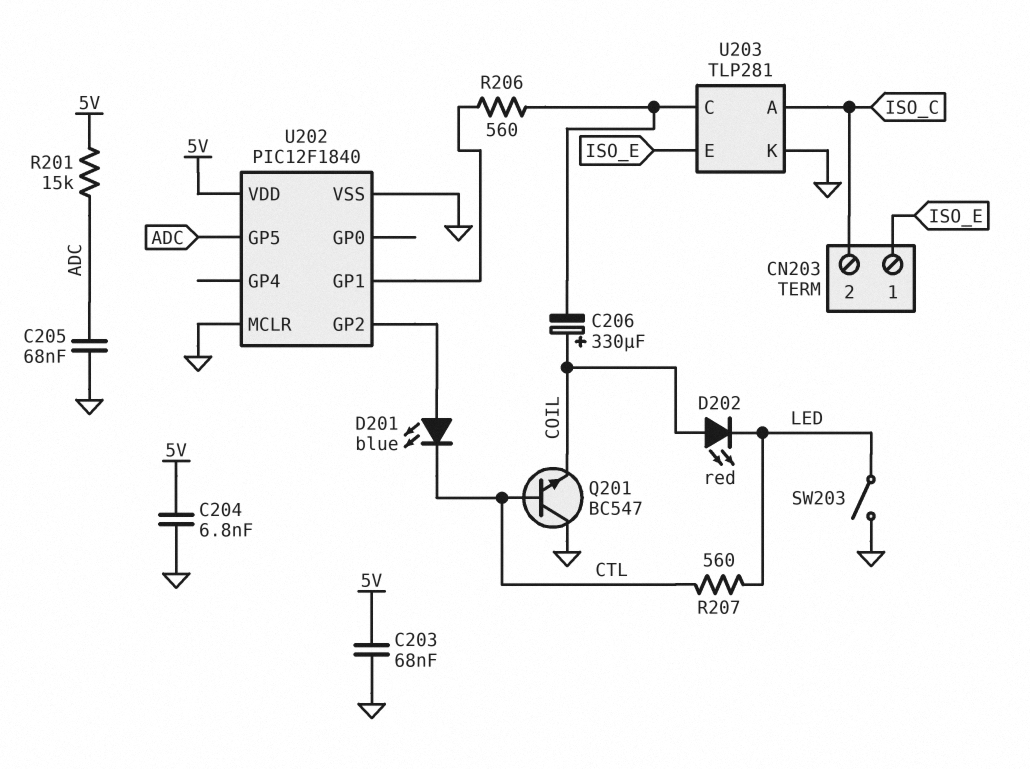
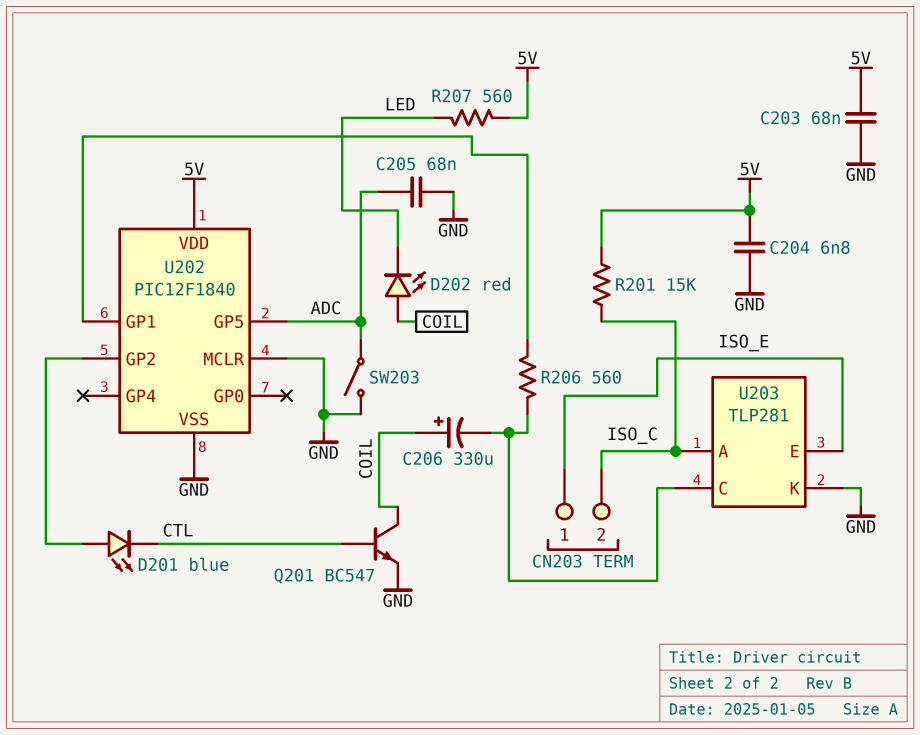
Q201: NPN BC547 (B CTL, C GND, E COIL) -> NPN BC547 (B CTL, C COIL, E GND)
R201: 15k (5V, ADC) -> 15k (5V, ISO_C)
R207: 560 (CTL, LED) -> 560 (5V, LED)
SW203: switch (GND, LED) -> switch (ADC, GND)

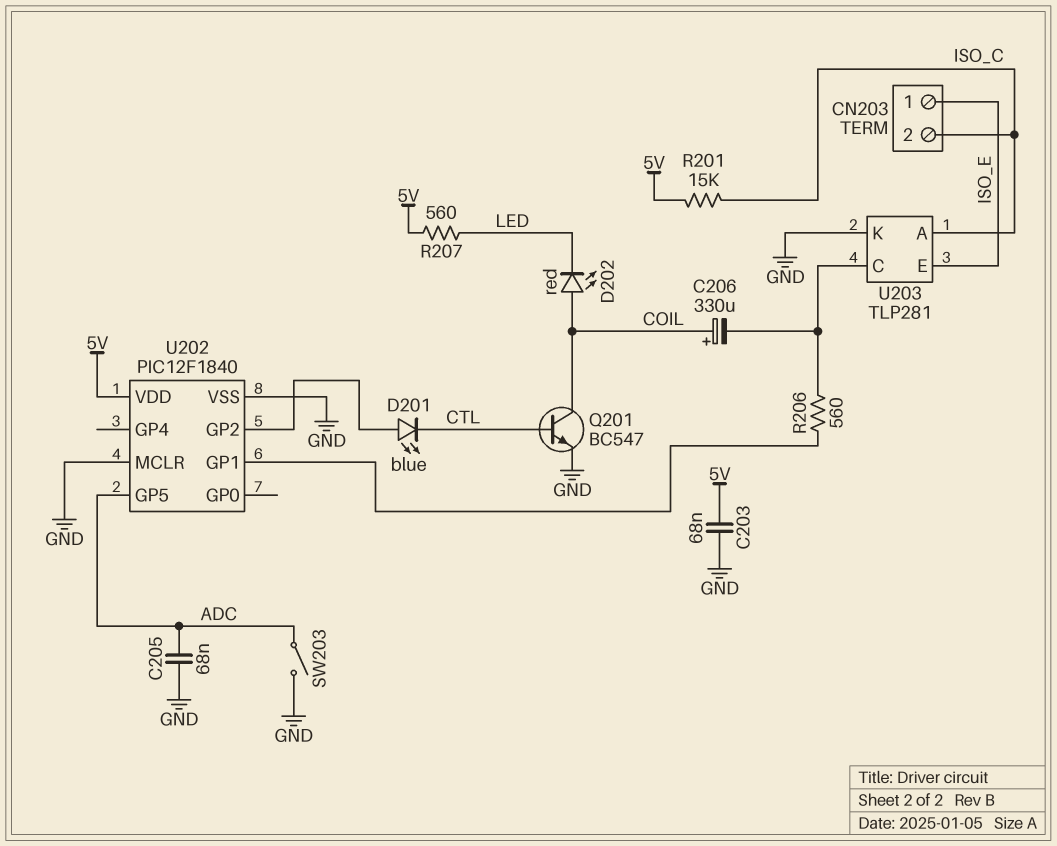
C204: 6.8nF (5V, GND) -> none

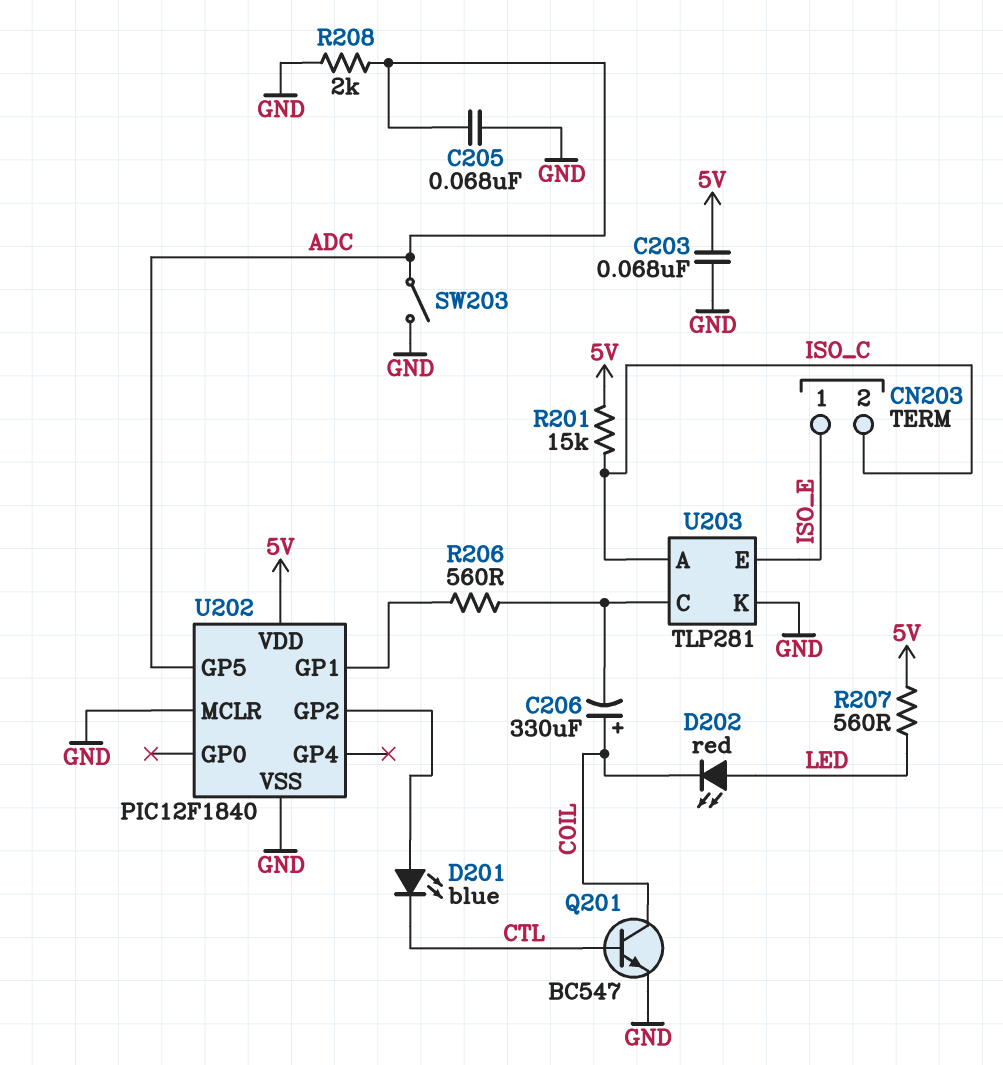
D202: LED red (A COIL, K LED) -> LED red (A LED, K COIL)
R208: none -> 2k (ADC, GND)

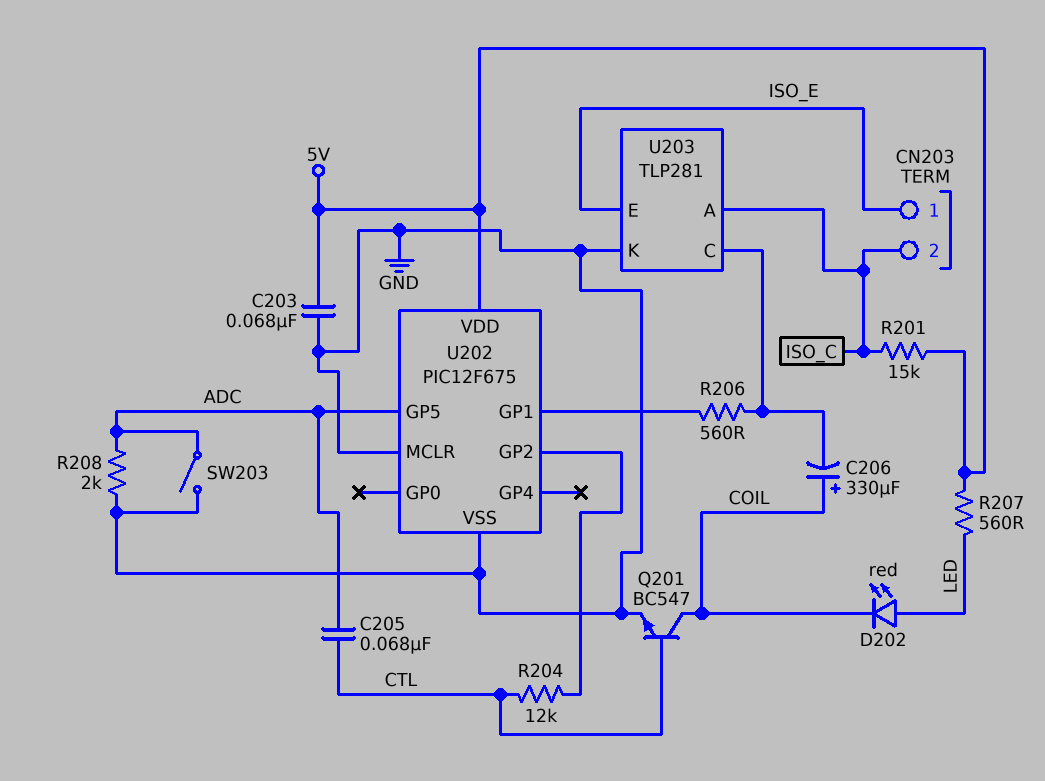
C205: 68nF (ADC, GND) -> 68nF (ADC, CTL)
D201: LED blue (A U202/GP2, K CTL) -> none
R204: none -> 12k (CTL, U202/GP2)
U202: PIC12F1840 -> PIC12F675

